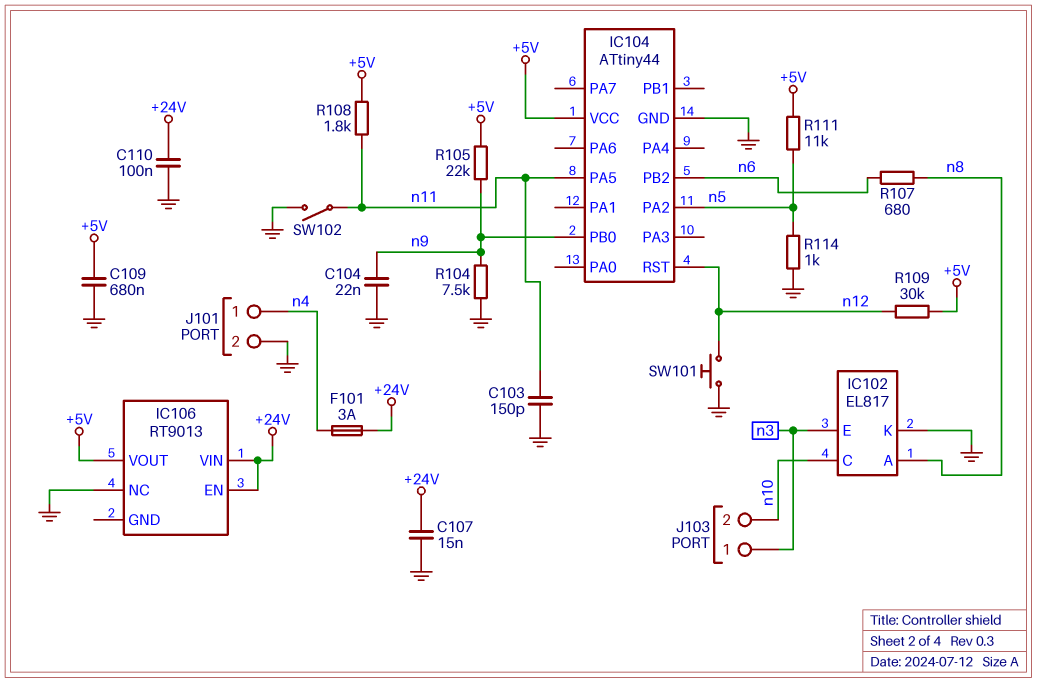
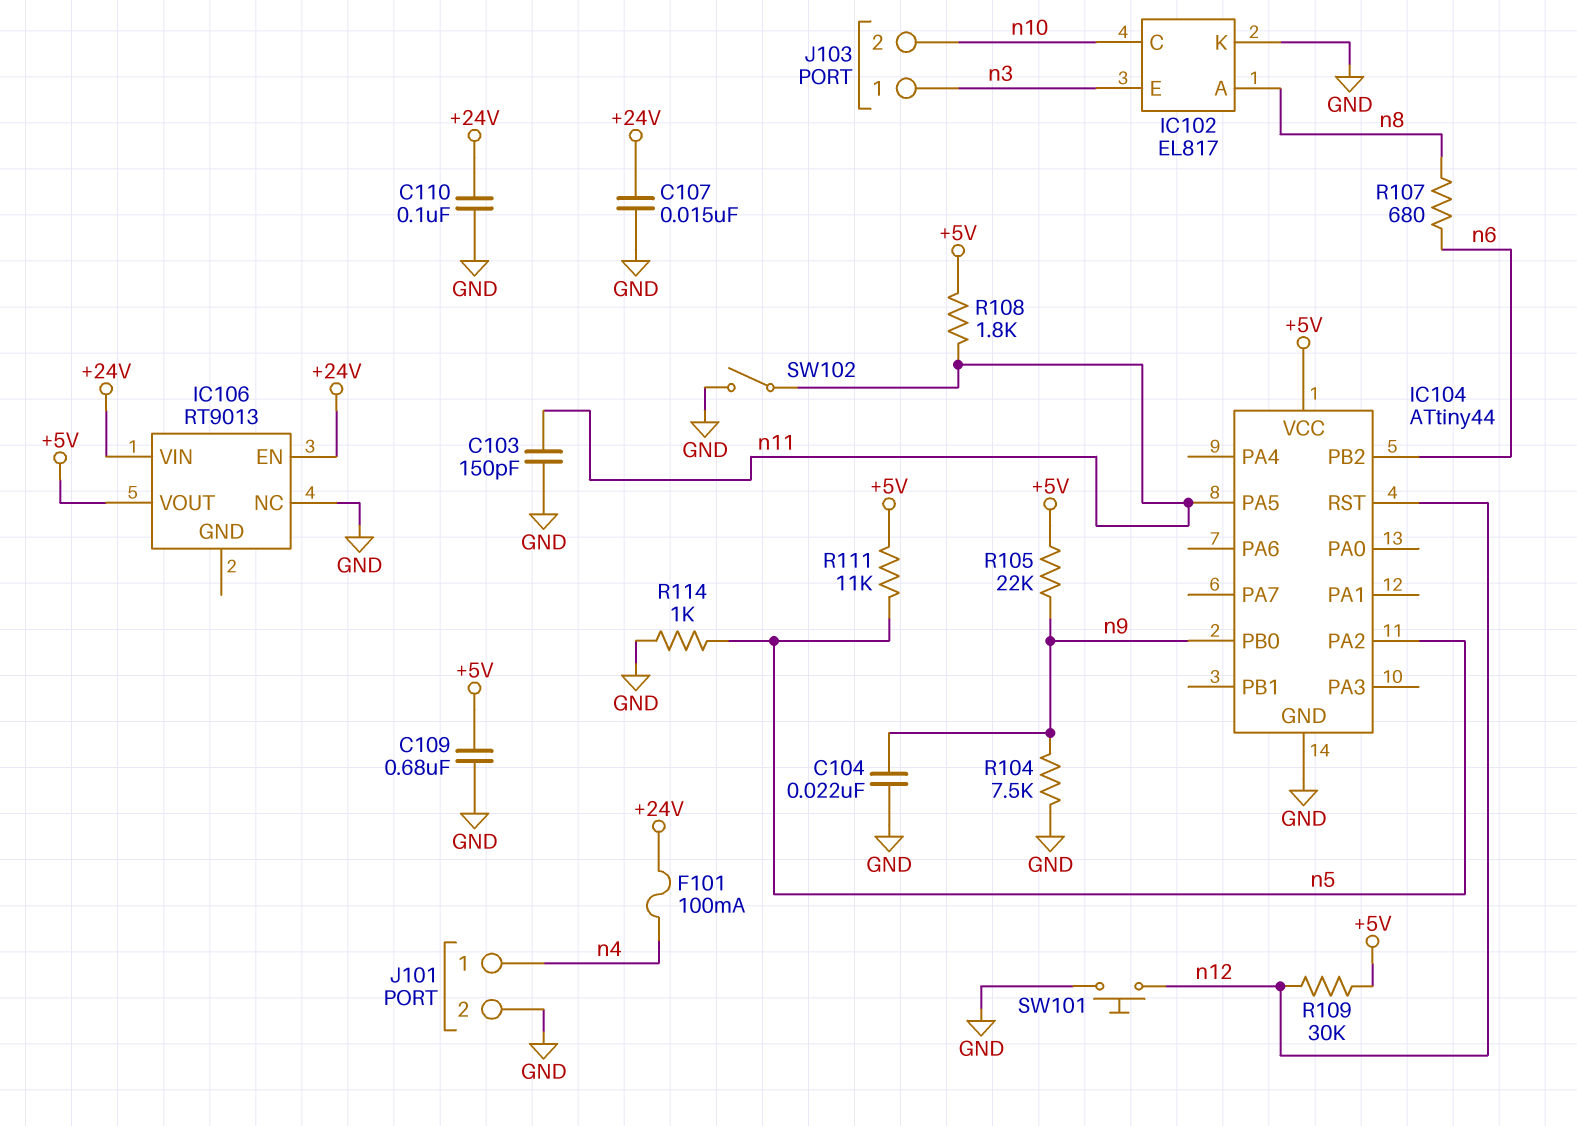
F101: 3A (+24V, n4) -> 100mA (+24V, n4)

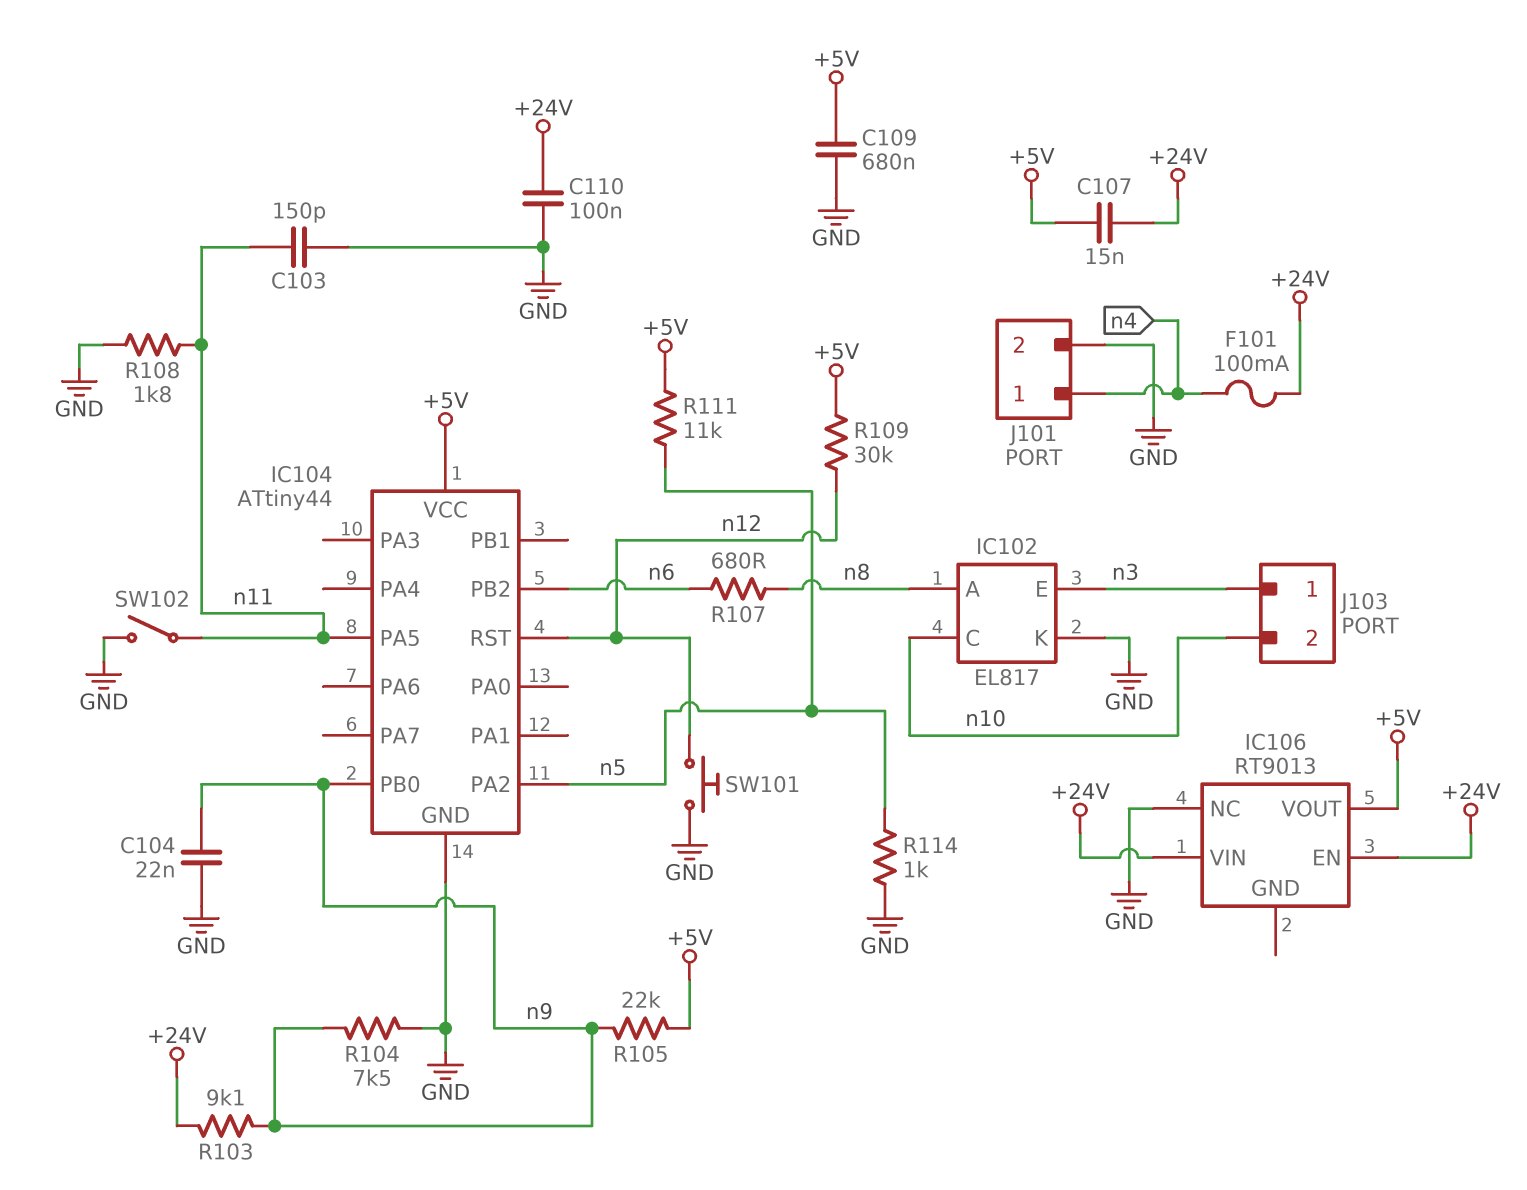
C107: 15nF (+24V, GND) -> 15nF (+5V, +24V)
R103: none -> 9.1k (+24V, n9)
R108: 1.8k (+5V, n11) -> 1.8k (GND, n11)

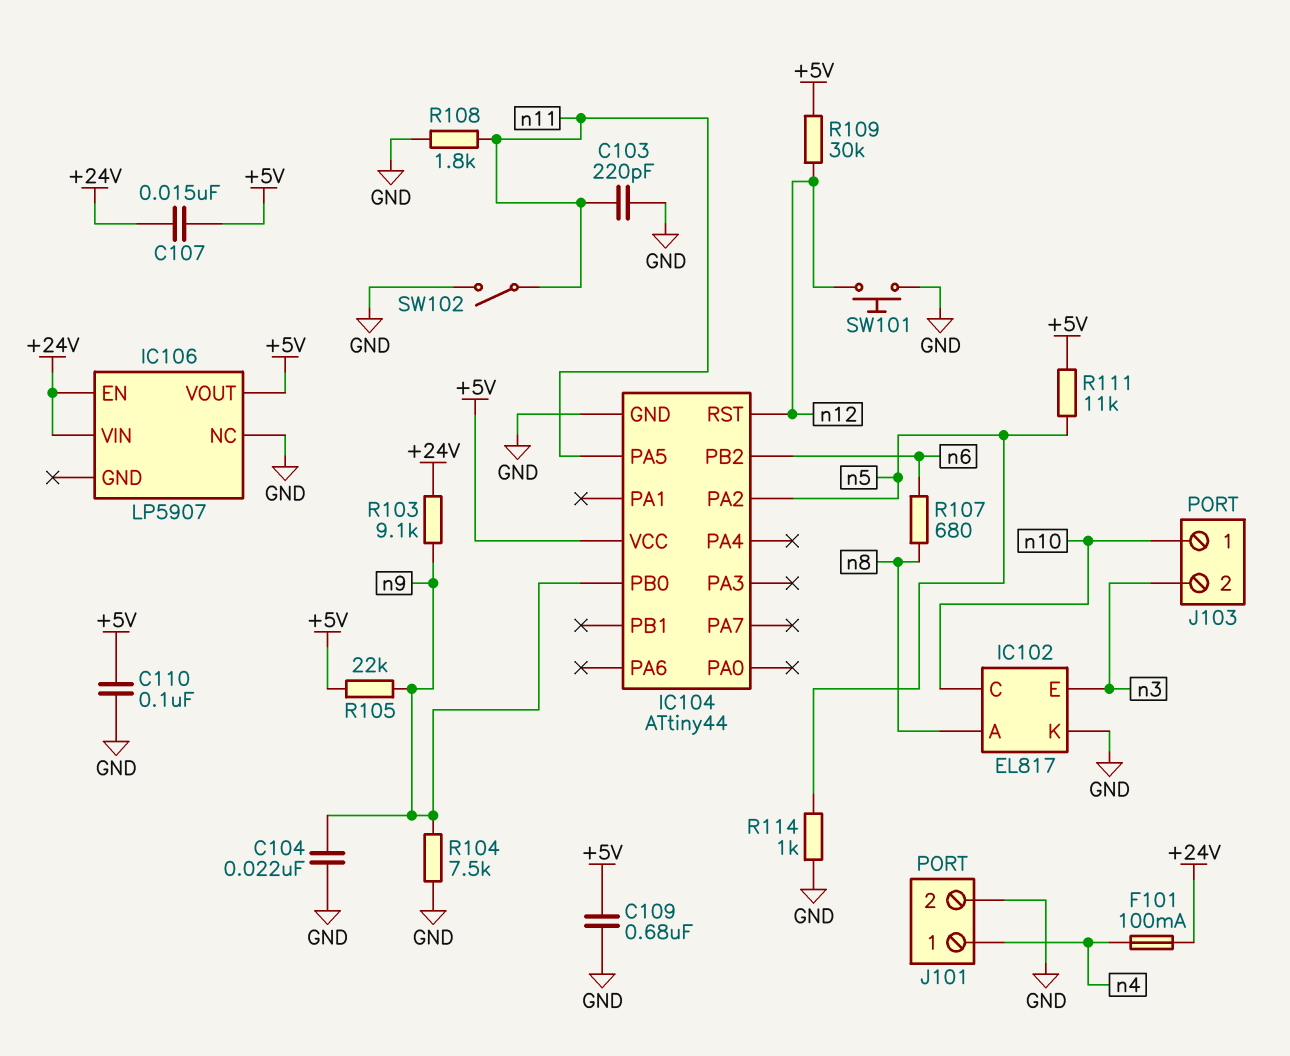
C103: 150pF (GND, n11) -> 220pF (GND, n11)
C110: 100nF (+24V, GND) -> 100nF (+5V, GND)
IC106: RT9013 -> LP5907
J103 pin 1: n3 -> n10
J103 pin 2: n10 -> n3

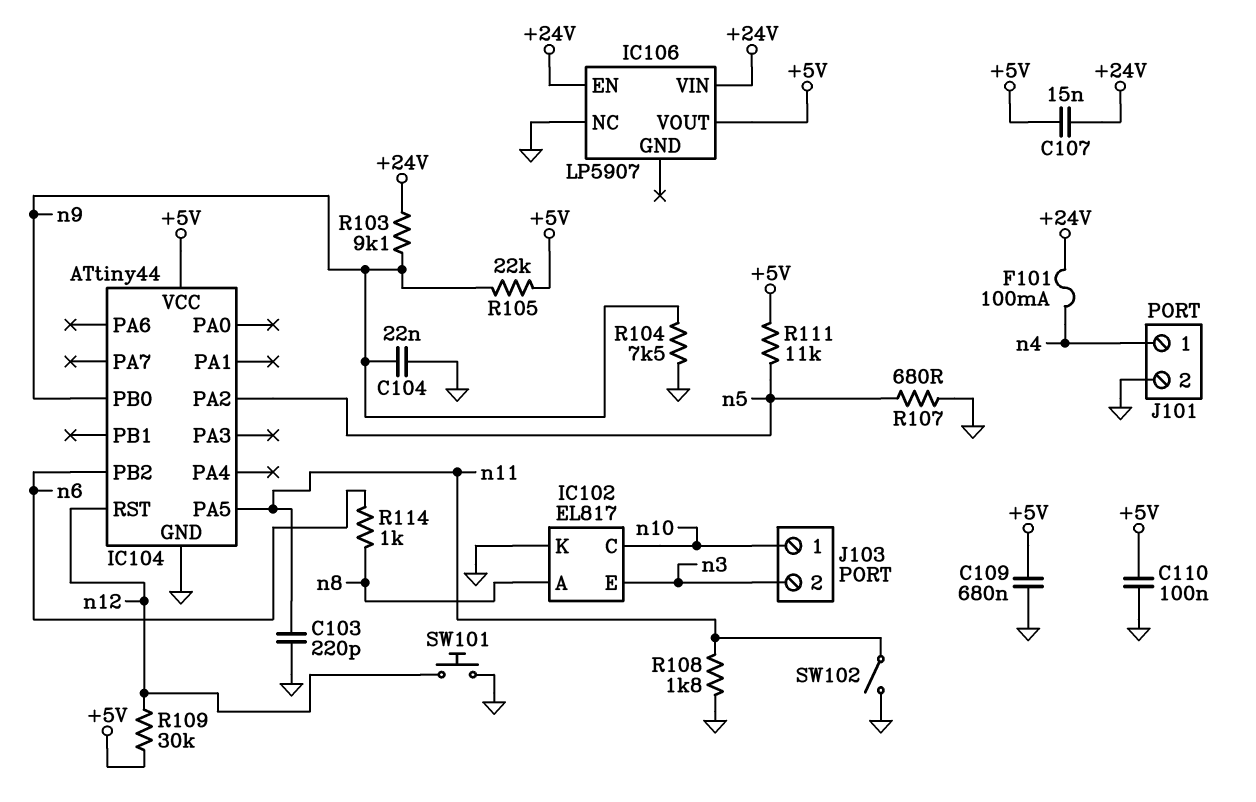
R107: 680 (n6, n8) -> 680 (GND, n5)
R114: 1k (GND, n5) -> 1k (n6, n8)

